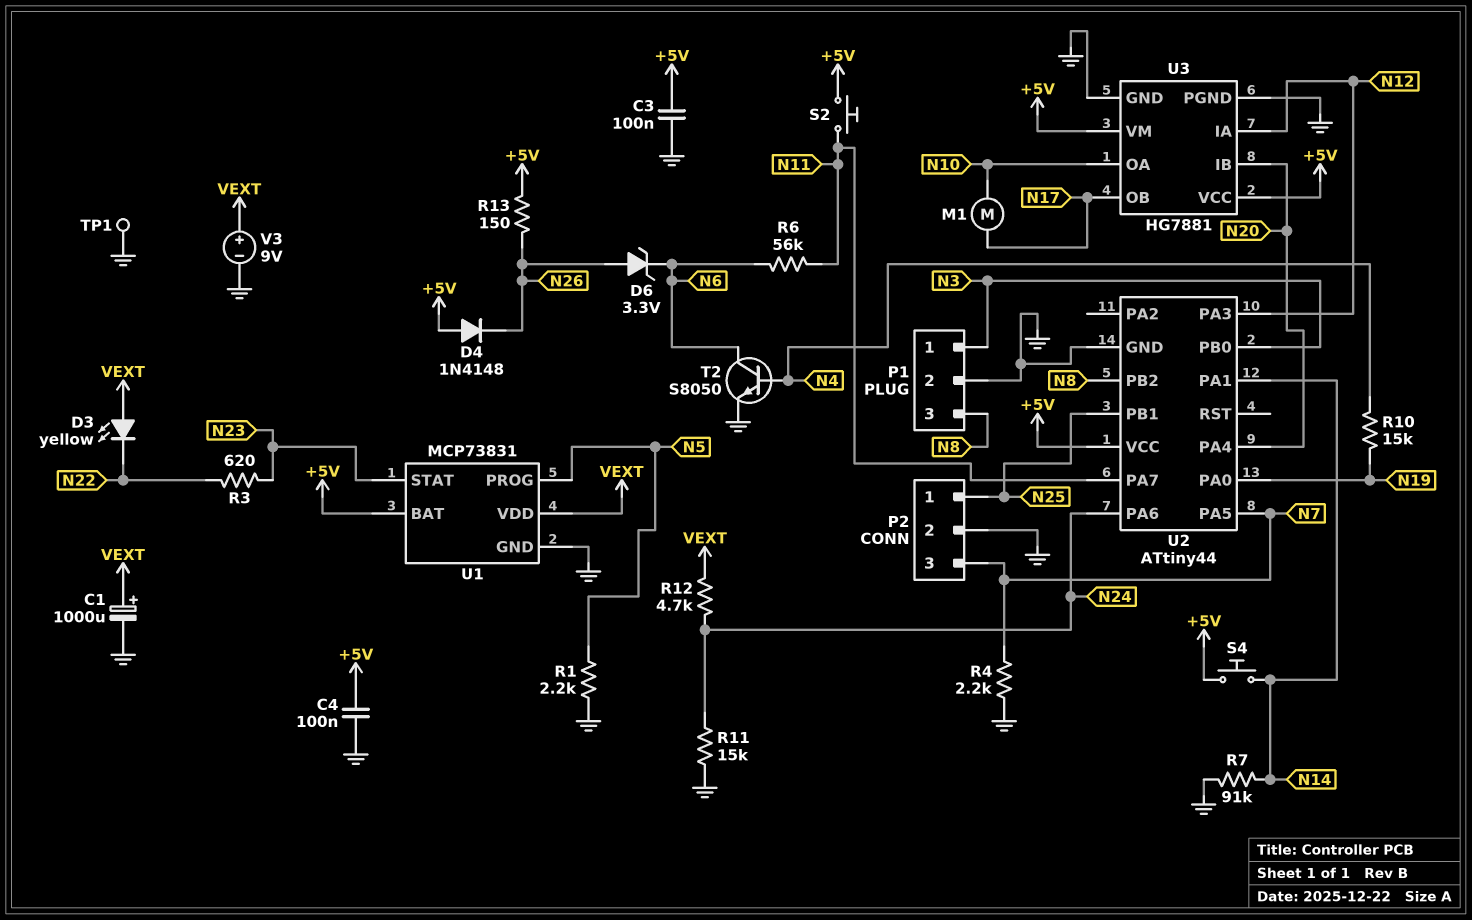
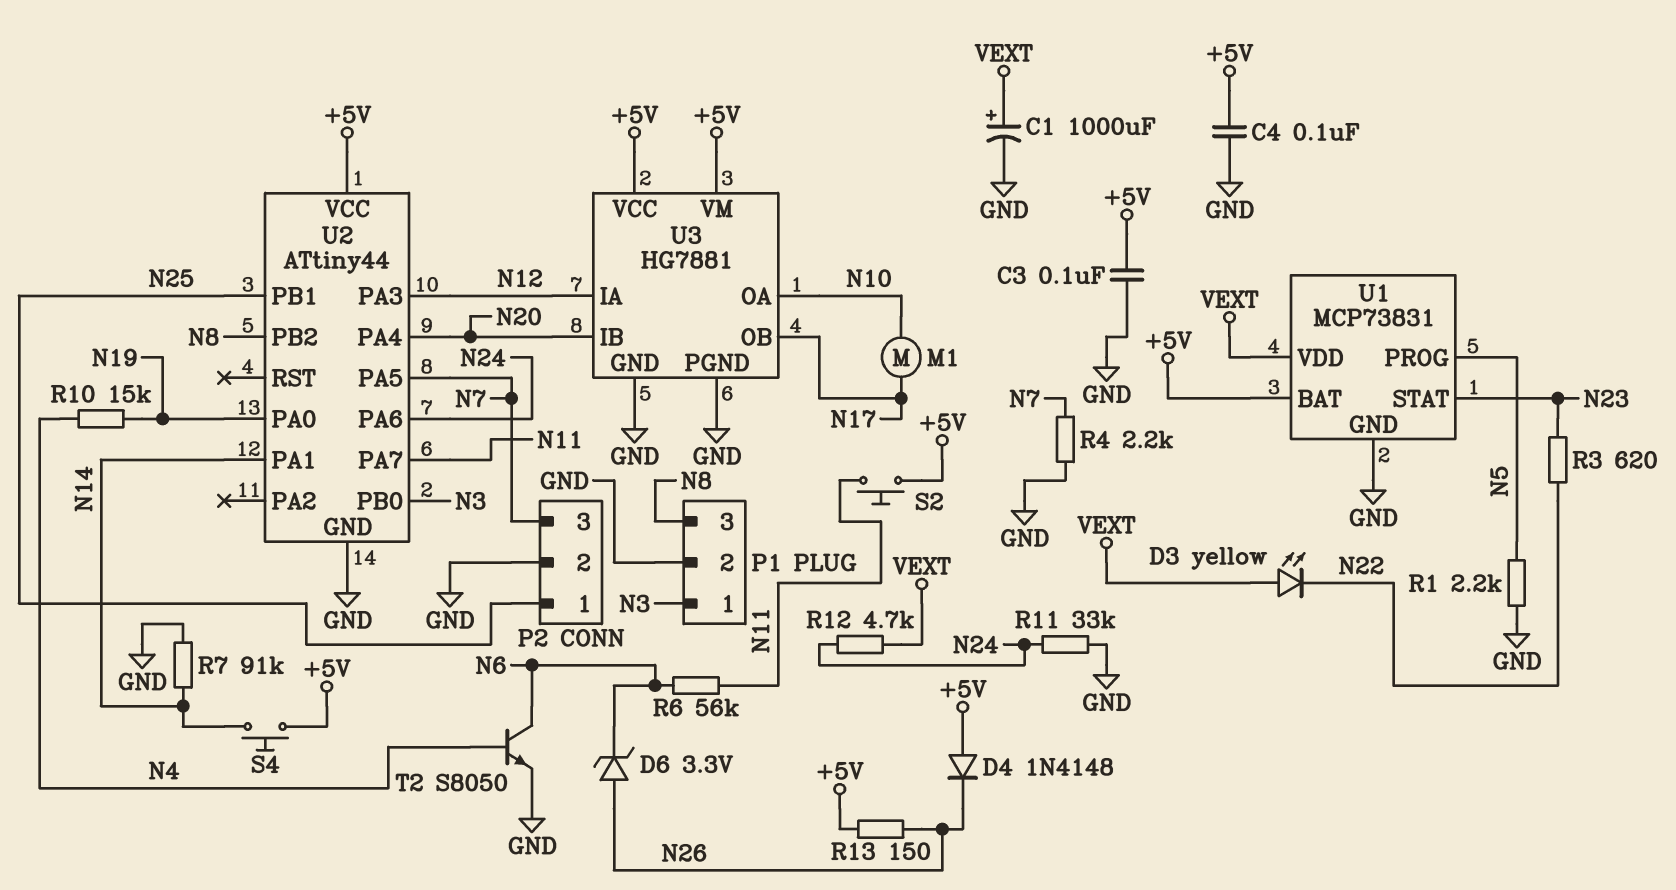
R11: 15k (GND, N24) -> 33k (GND, N24)
TP1: test point (GND) -> none
V3: 9V (plus VEXT, minus GND) -> none

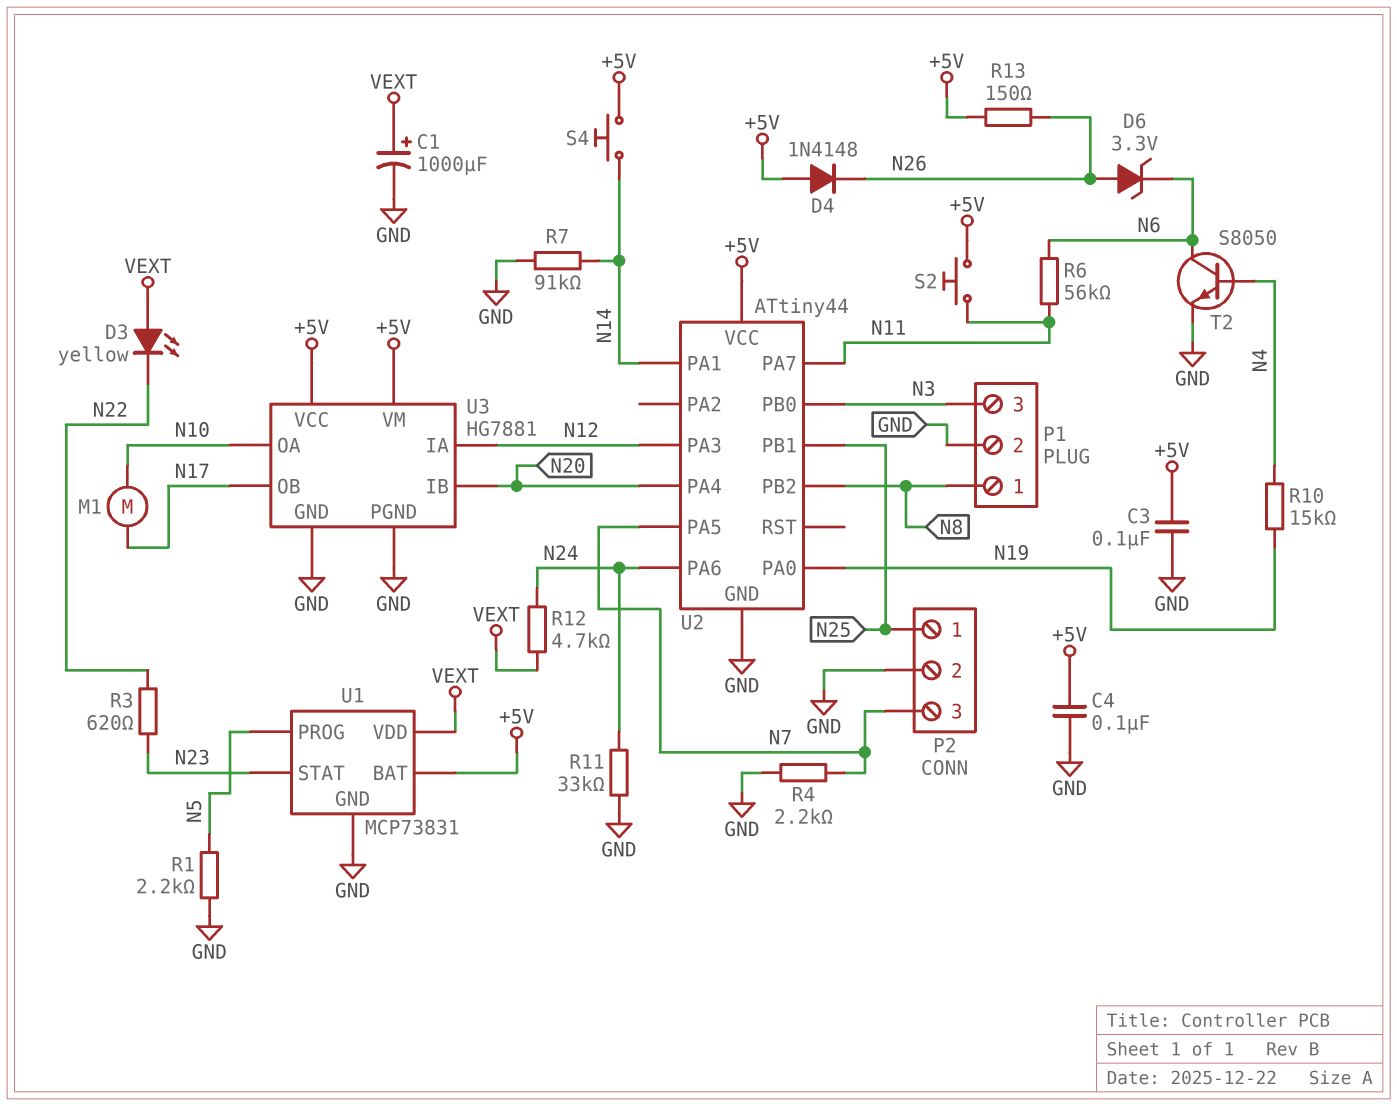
P1 pin 1: N3 -> N8
P1 pin 3: N8 -> N3

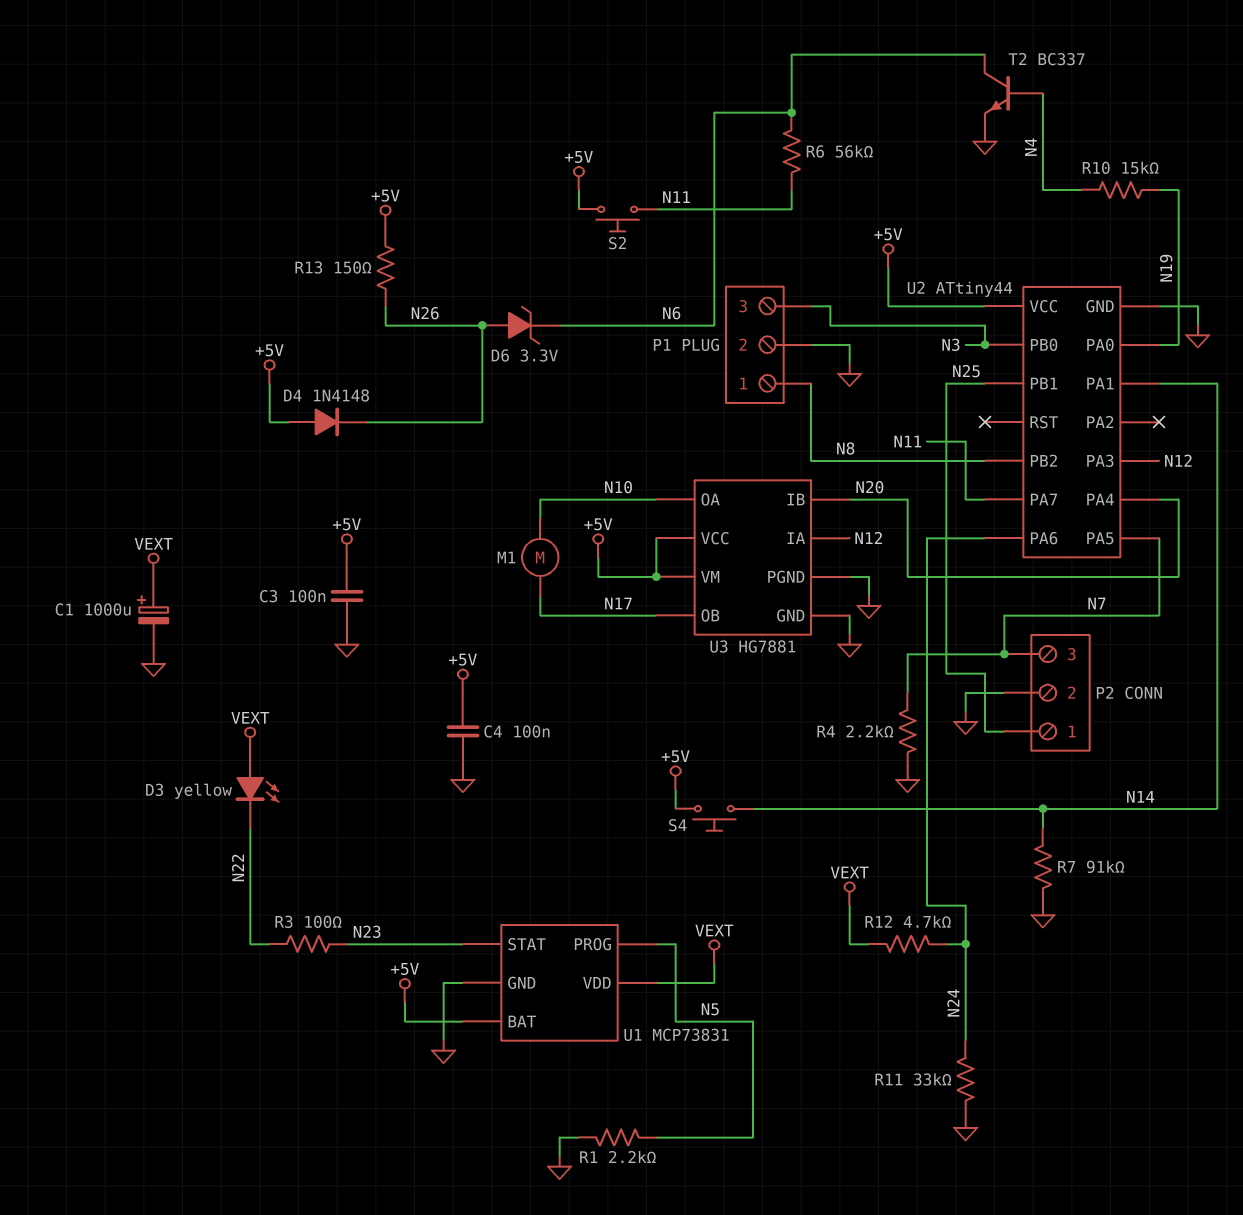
R3: 620 (N22, N23) -> 100 (N22, N23)
T2: NPN S8050 (B N4, C N6, E GND) -> NPN BC337 (B N4, C N6, E GND)

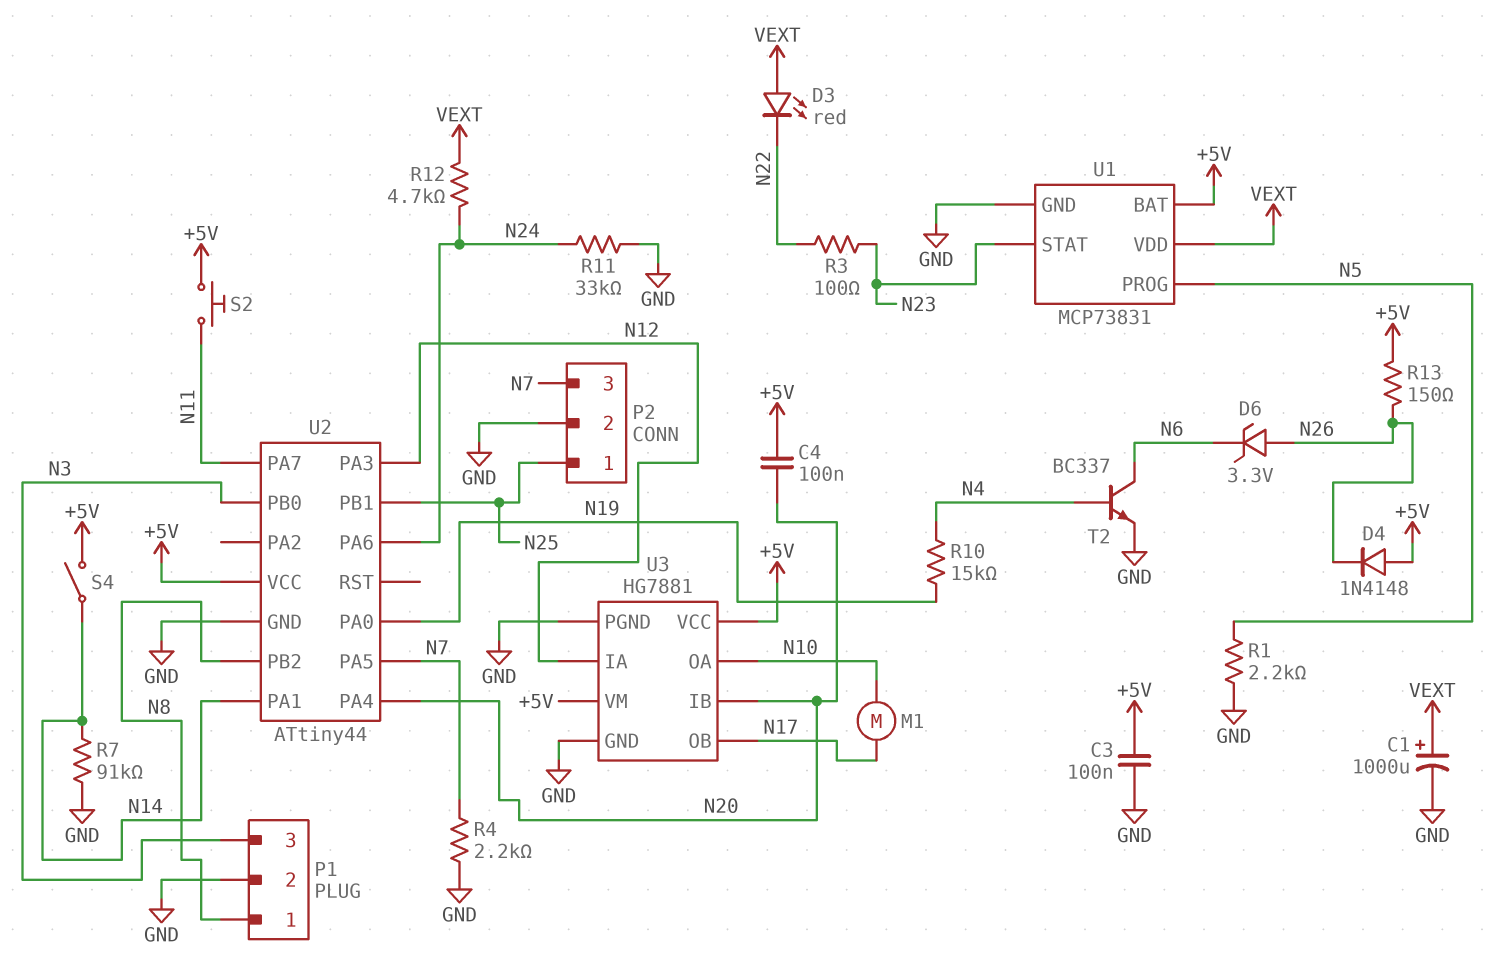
C4: 100nF (+5V, GND) -> 100nF (+5V, N20)
D3: LED yellow (A VEXT, K N22) -> LED red (A VEXT, K N22)
R6: 56k (N6, N11) -> none
S4: button (+5V, N14) -> switch (+5V, N14)

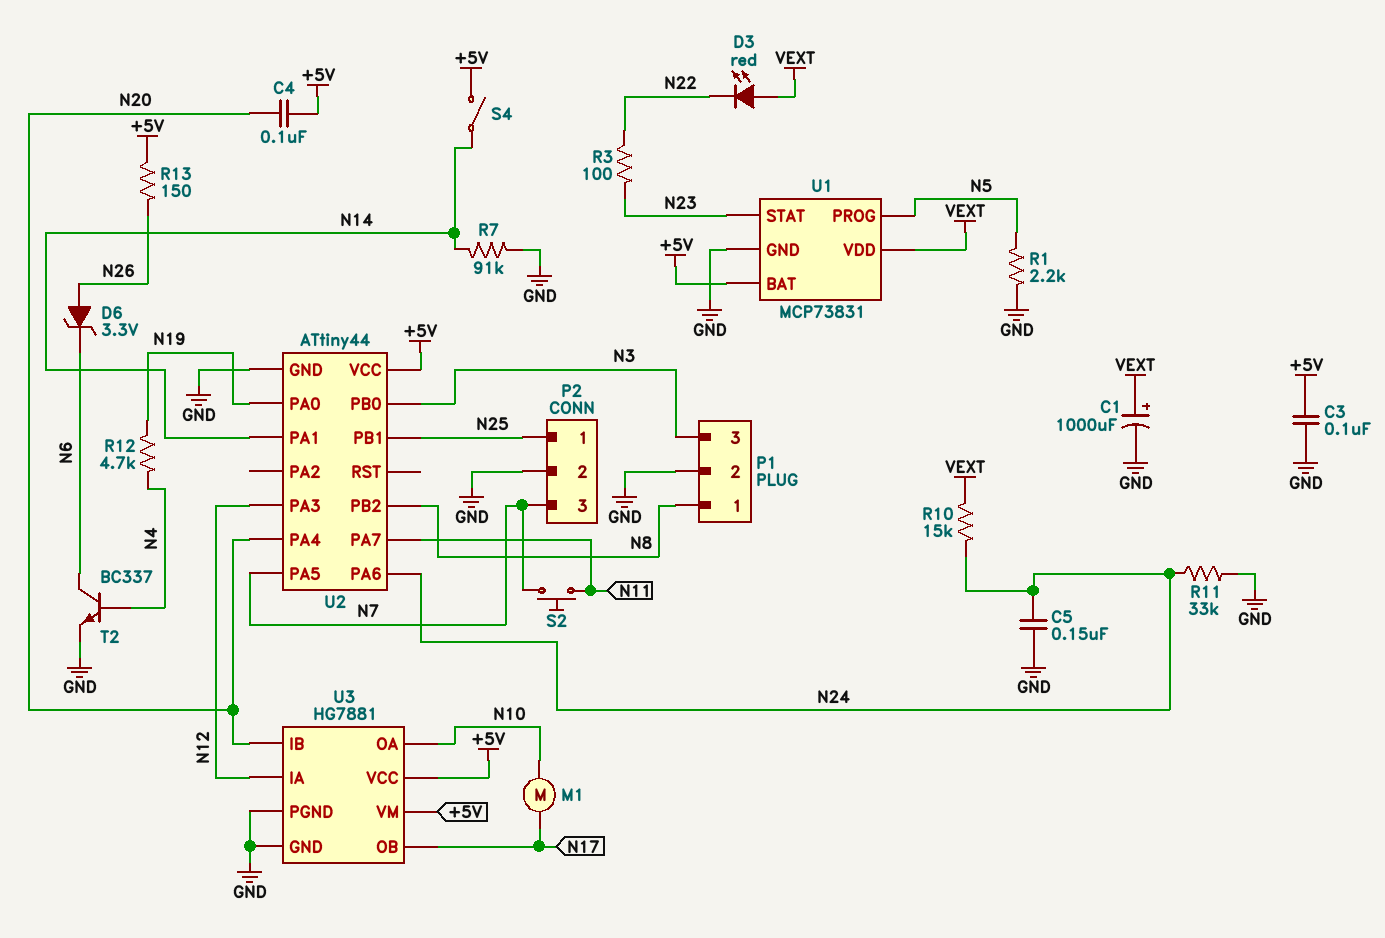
C5: none -> 150nF (GND, N24)
D4: diode 1N4148 (A +5V, K N26) -> none
R4: 2.2k (GND, N7) -> none
R10: 15k (N4, N19) -> 15k (N24, VEXT)
R12: 4.7k (N24, VEXT) -> 4.7k (N4, N19)
S2: button (+5V, N11) -> button (N7, N11)

